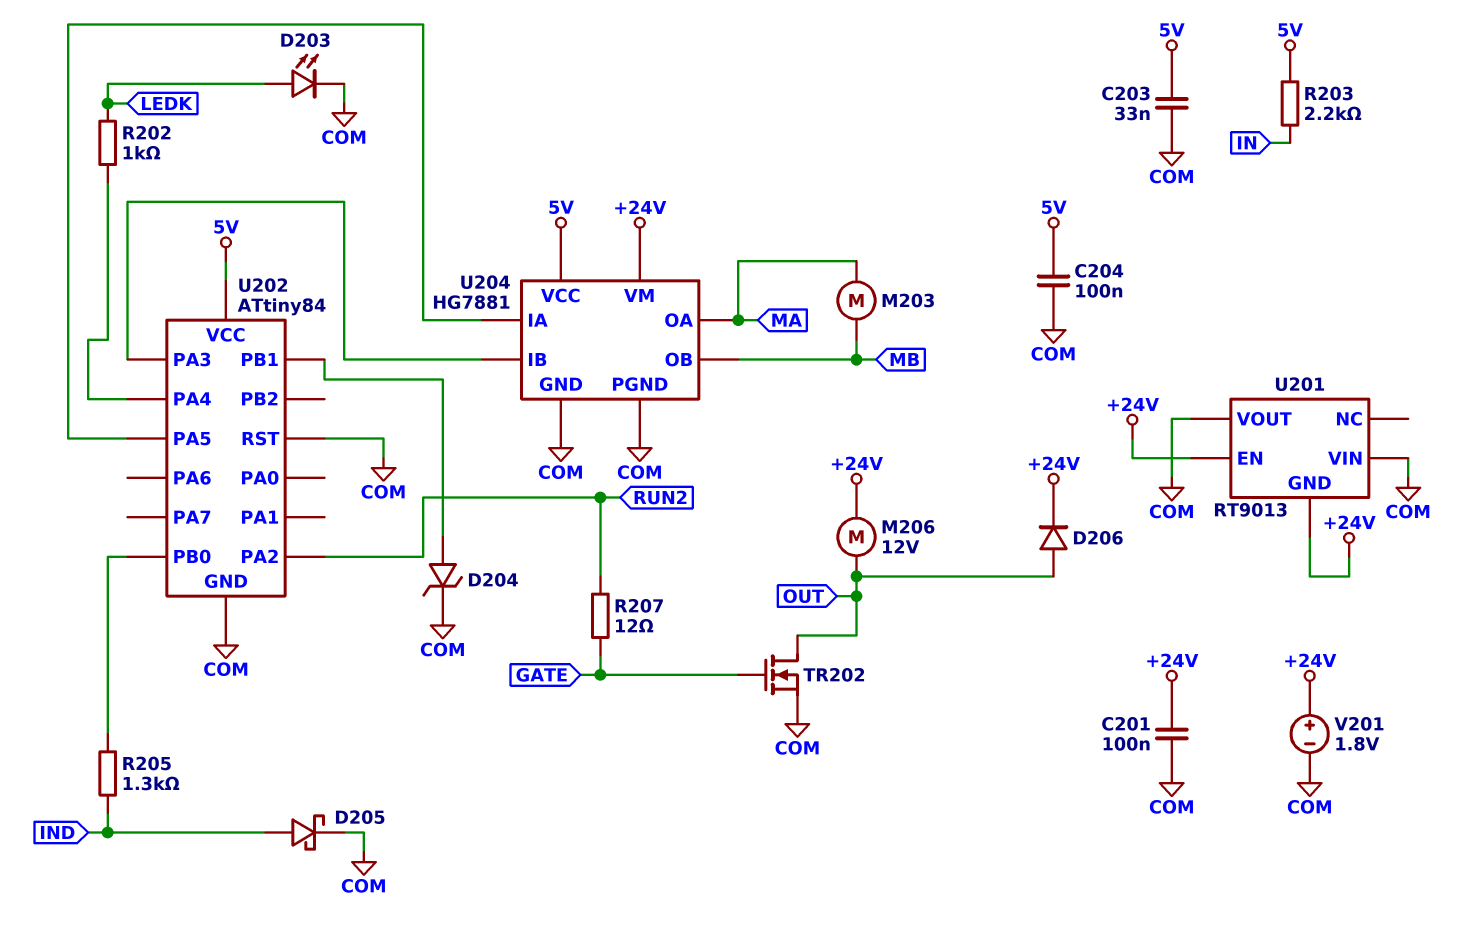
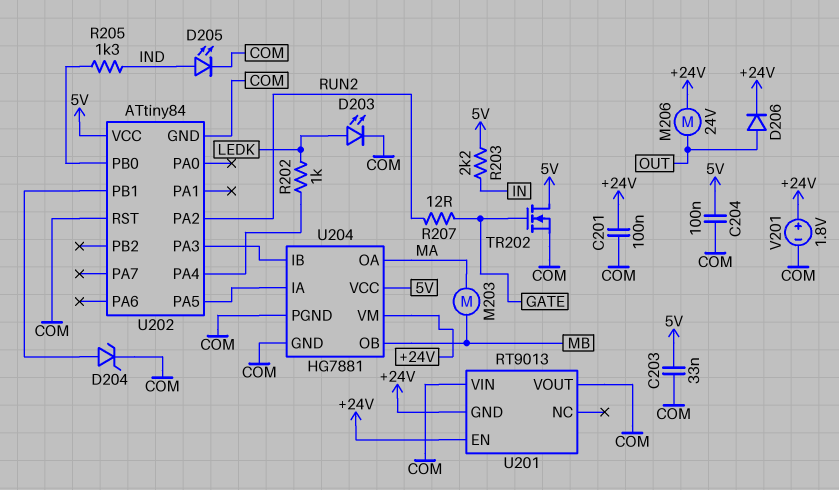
D205: schottky (A IND, K COM) -> LED (A IND, K COM)
M206: motor 12V (+24V, OUT) -> motor 24V (+24V, OUT)
TR202: NMOS (G GATE, D OUT, S COM) -> NMOS (G GATE, D 5V, S COM)

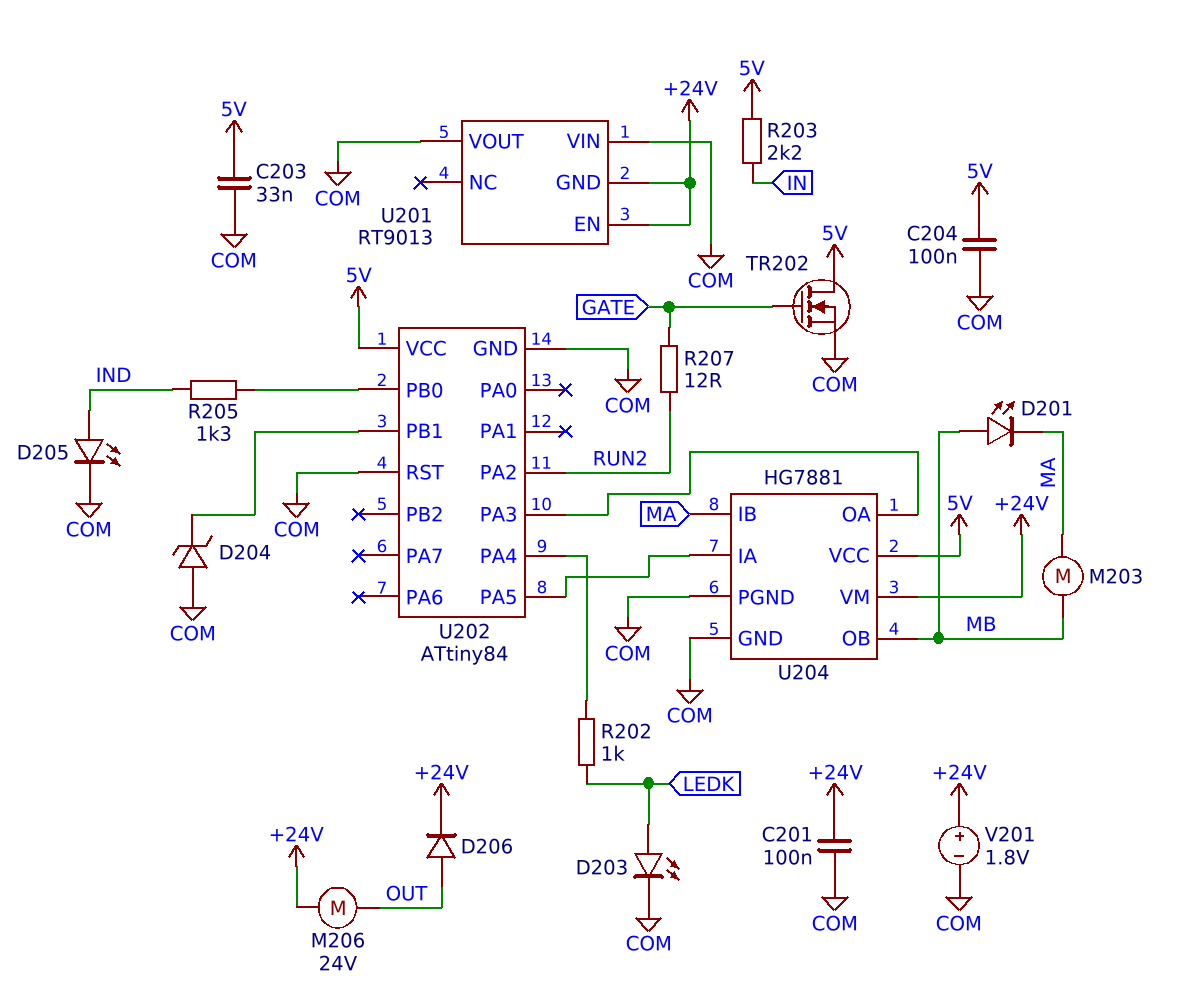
D201: none -> LED (A MB, K MA)
D204: zener (A U202/PB1, K COM) -> zener (A COM, K U202/PB1)
U204 pin IB: U202/PA3 -> MA
U204 pin OA: MA -> U202/PA3

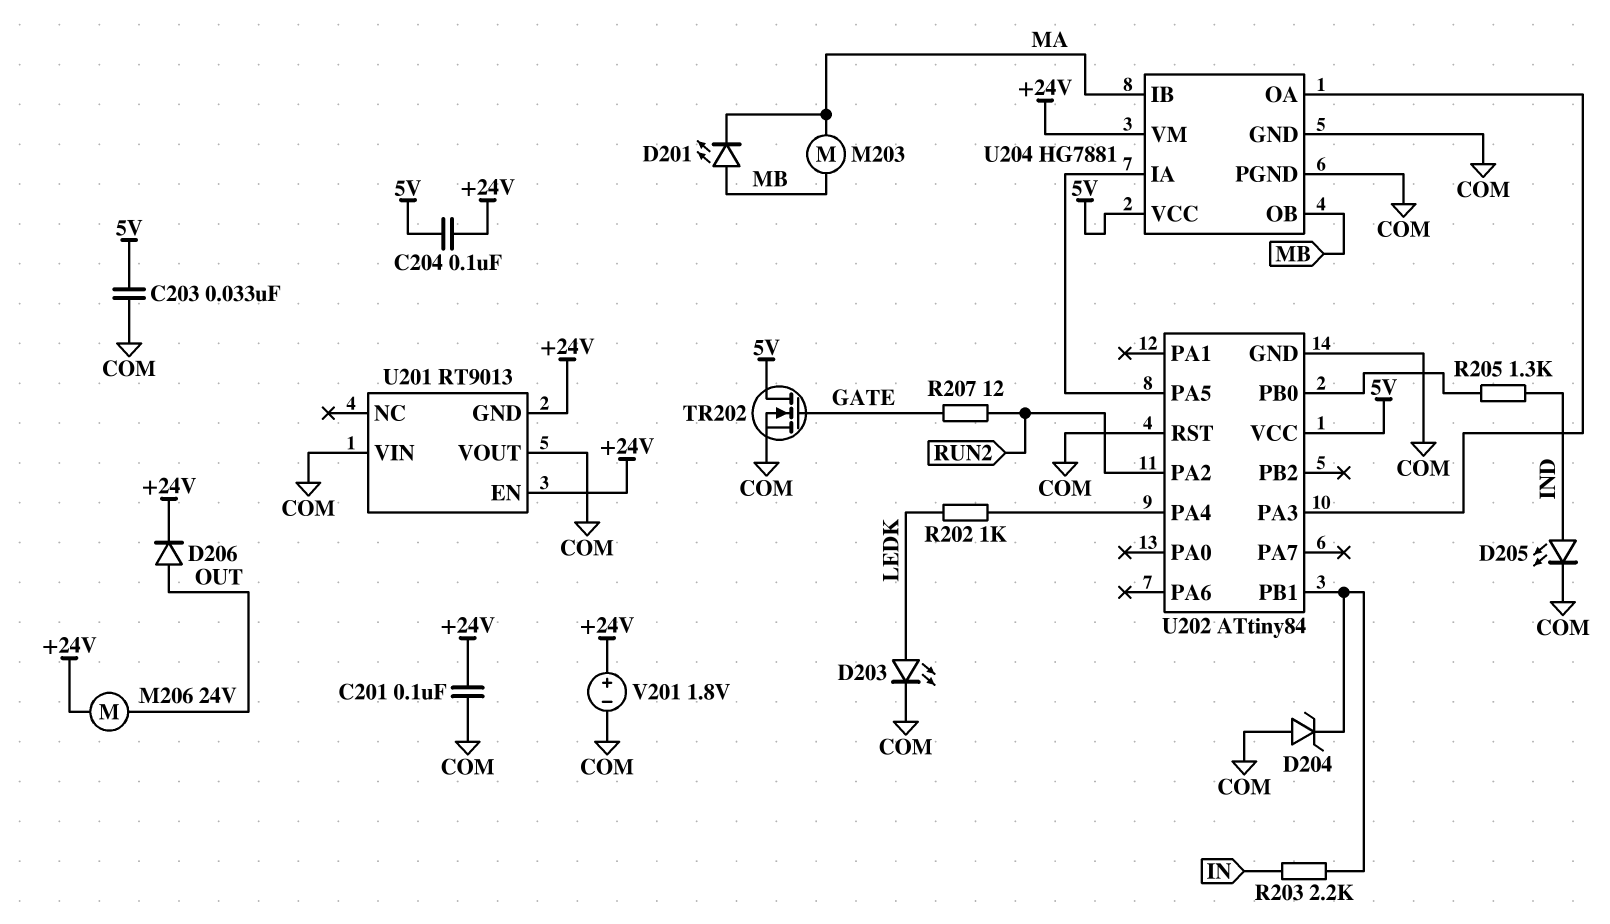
C204: 100nF (5V, COM) -> 100nF (+24V, 5V)
R203: 2.2k (5V, IN) -> 2.2k (IN, U202/PB1)

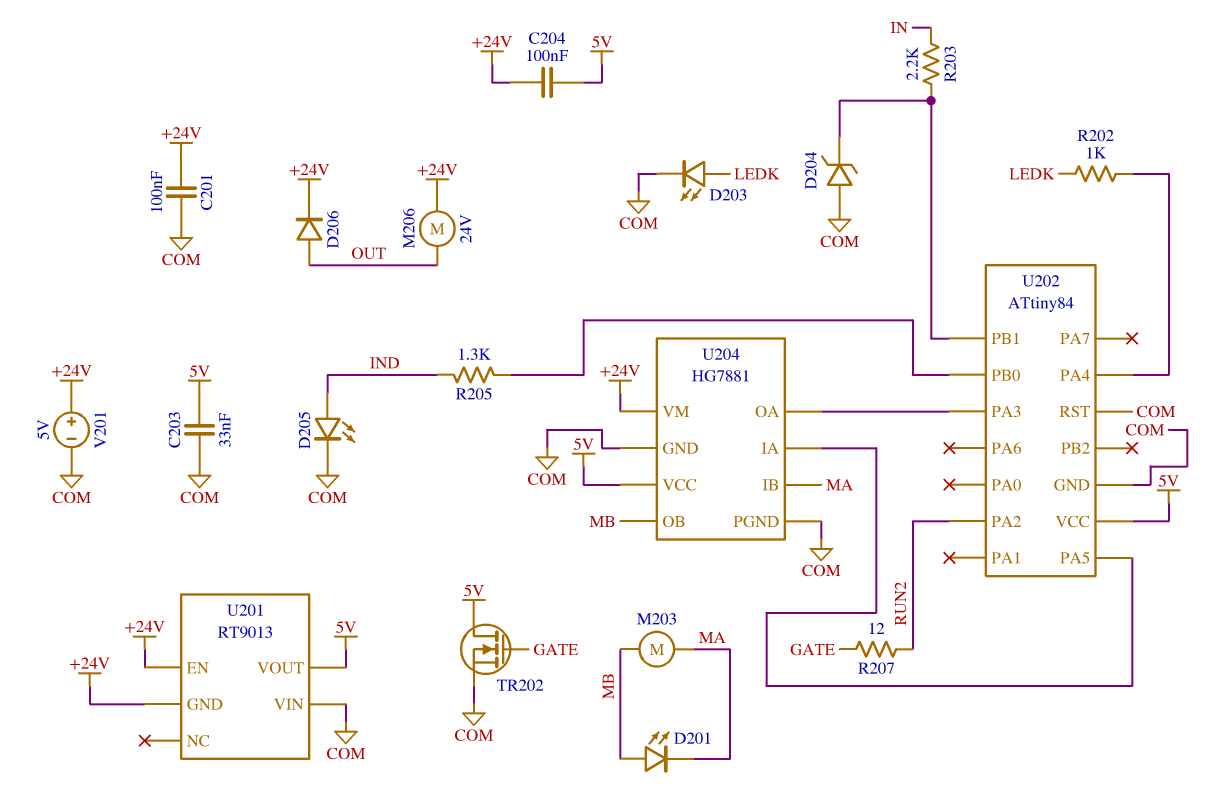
U201 pin VOUT: COM -> 5V
V201: 1.8V (plus +24V, minus COM) -> 5V (plus +24V, minus COM)

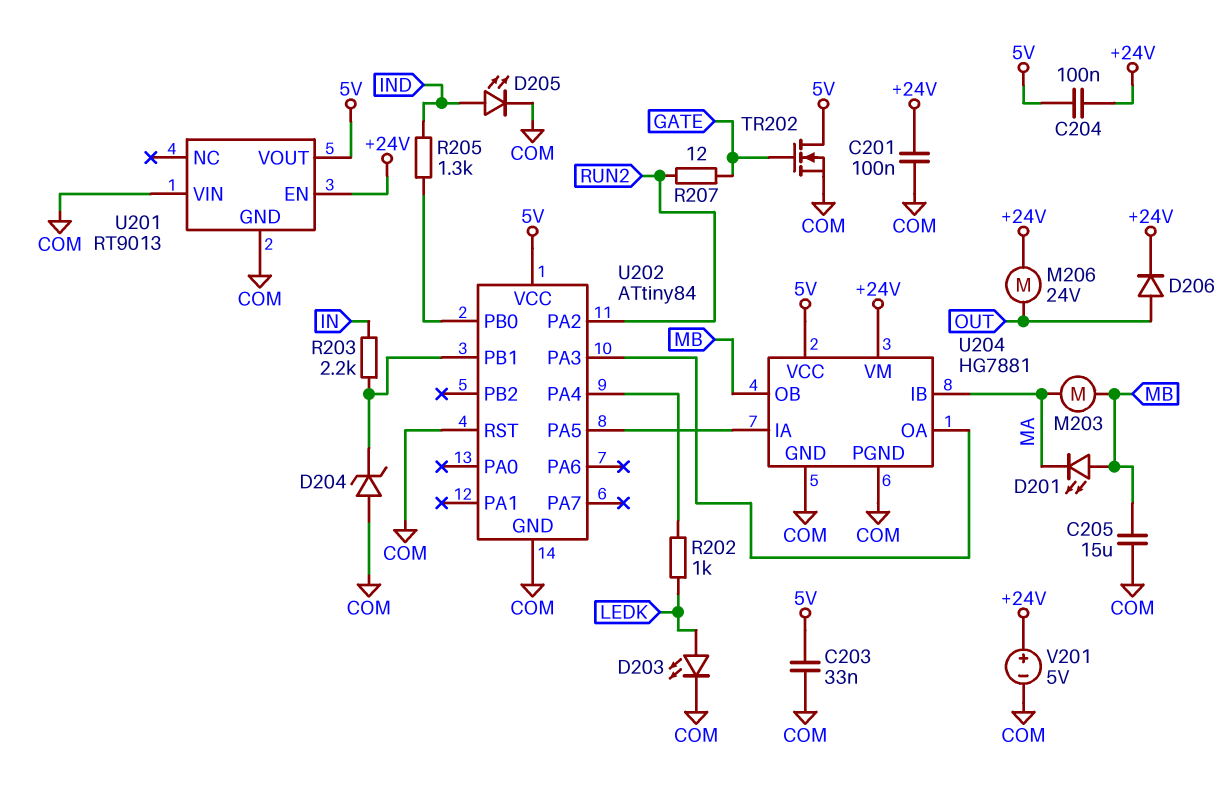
C205: none -> 15uF (COM, MB)
U201 pin GND: +24V -> COM

